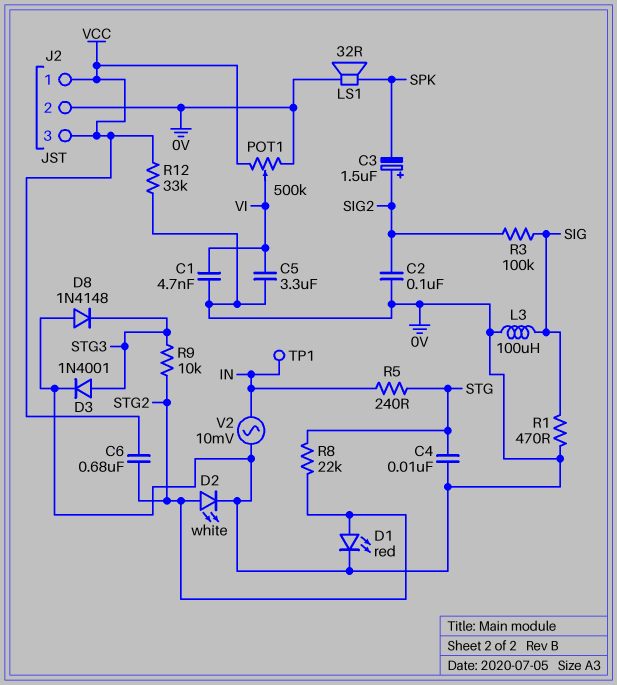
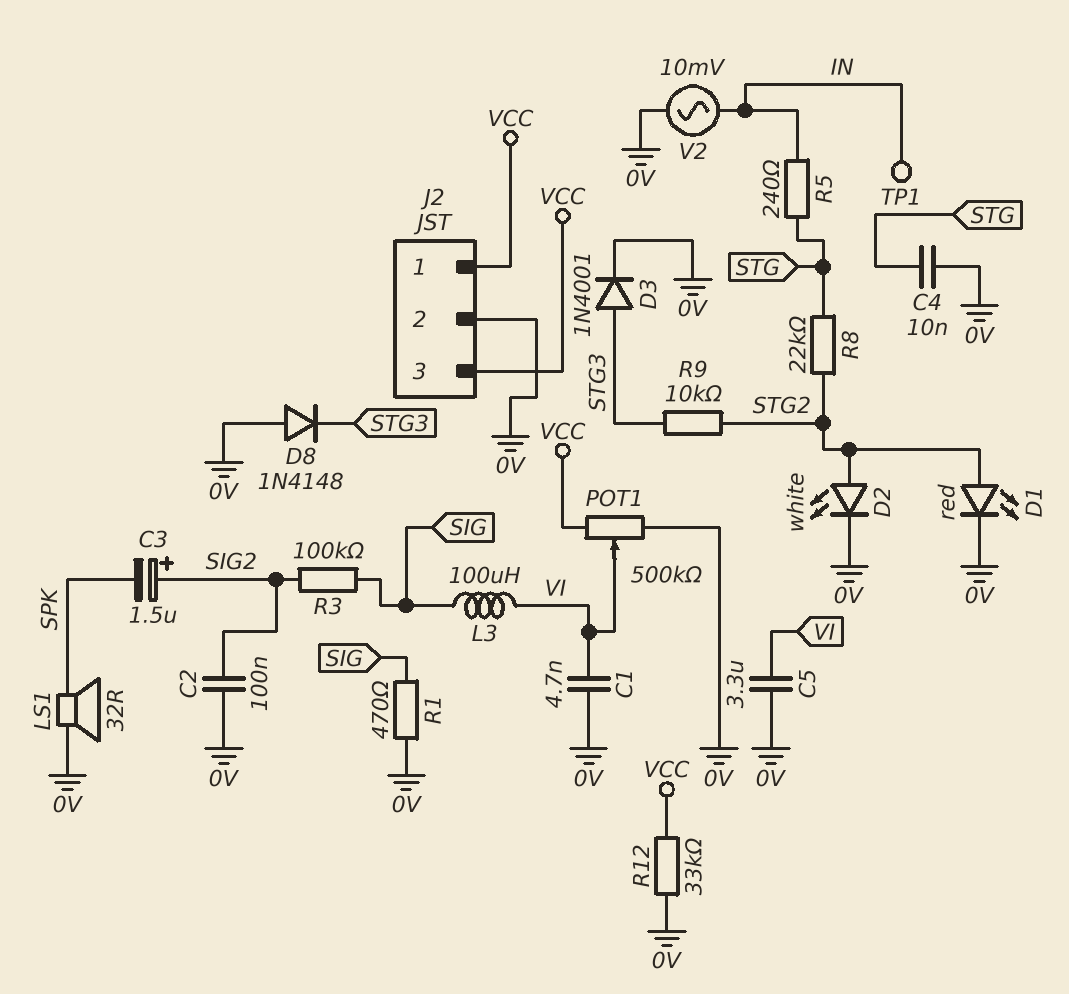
C6: 680nF (STG2, VCC) -> none
L3: 100uH (0V, SIG) -> 100uH (SIG, VI)

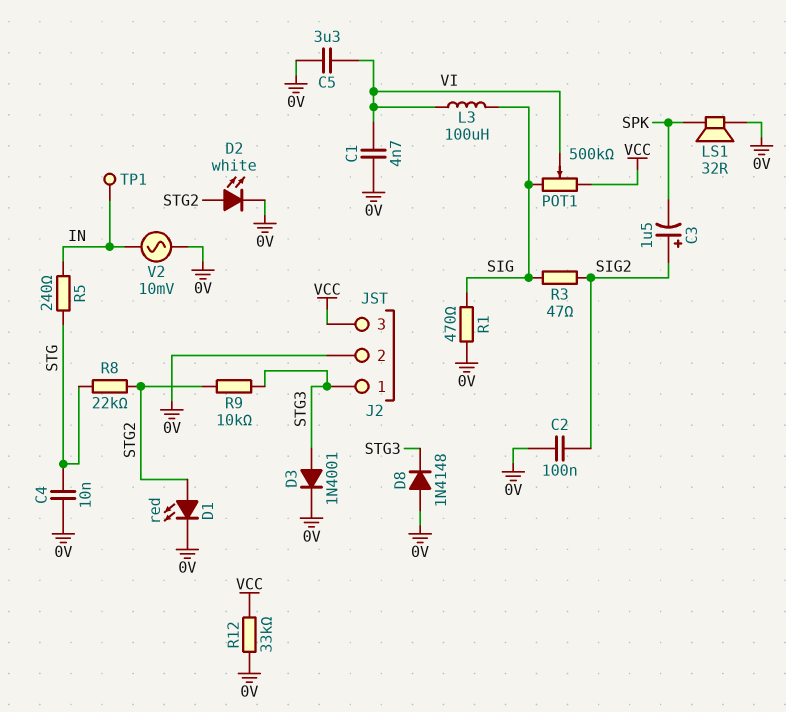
J2 pin 1: VCC -> STG3
POT1: 500k (0V, VCC, wiper VI) -> 500k (SIG, VCC, wiper VI)
R3: 100k (SIG, SIG2) -> 47 (SIG, SIG2)

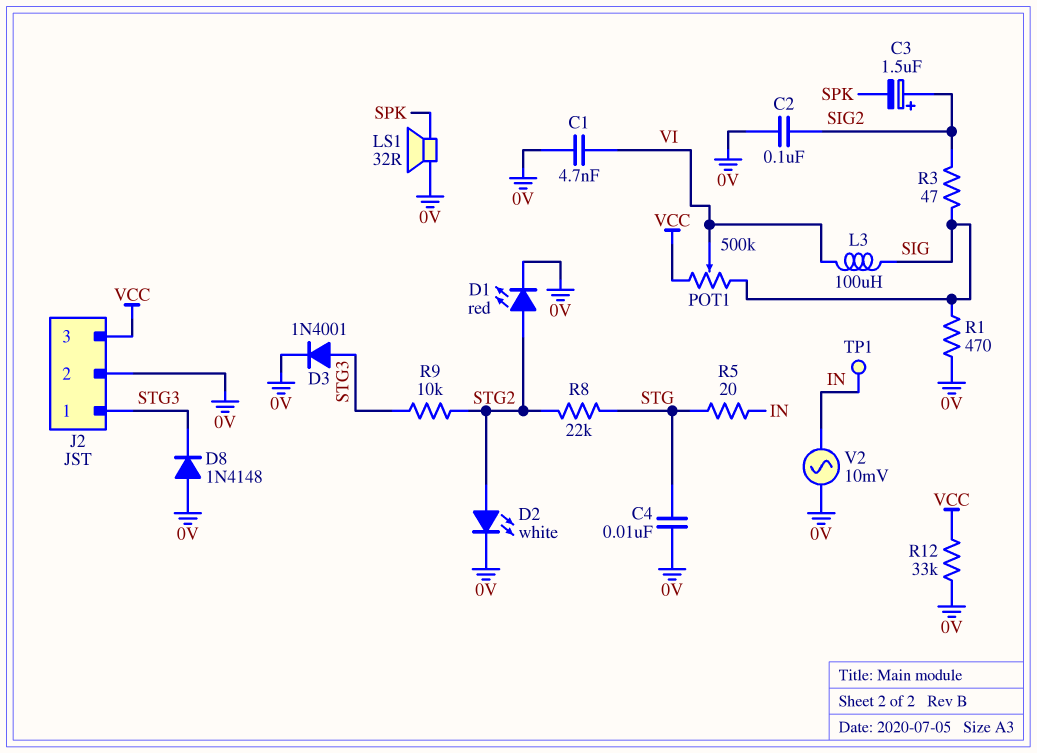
C5: 3.3uF (0V, VI) -> none
R5: 240 (IN, STG) -> 20 (IN, STG)

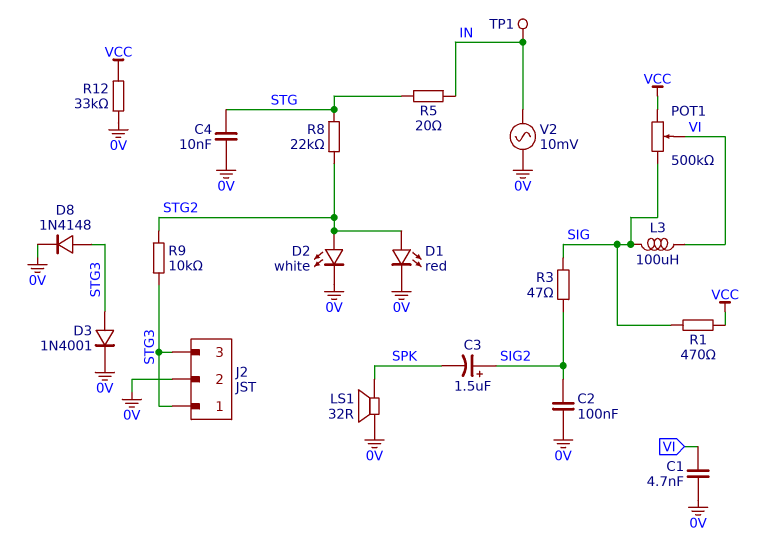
D8: diode 1N4148 (A 0V, K STG3) -> diode 1N4148 (A STG3, K 0V)
J2 pin 3: VCC -> STG3
R1: 470 (0V, SIG) -> 470 (SIG, VCC)

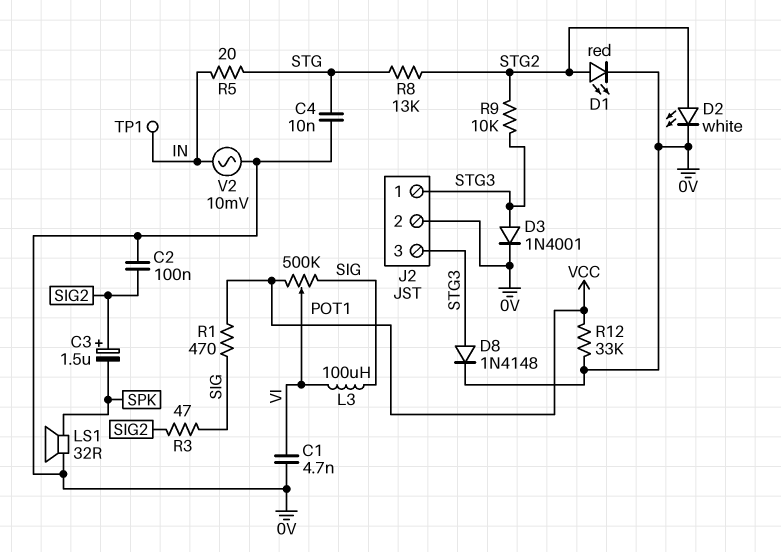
R8: 22k (STG, STG2) -> 13k (STG, STG2)

